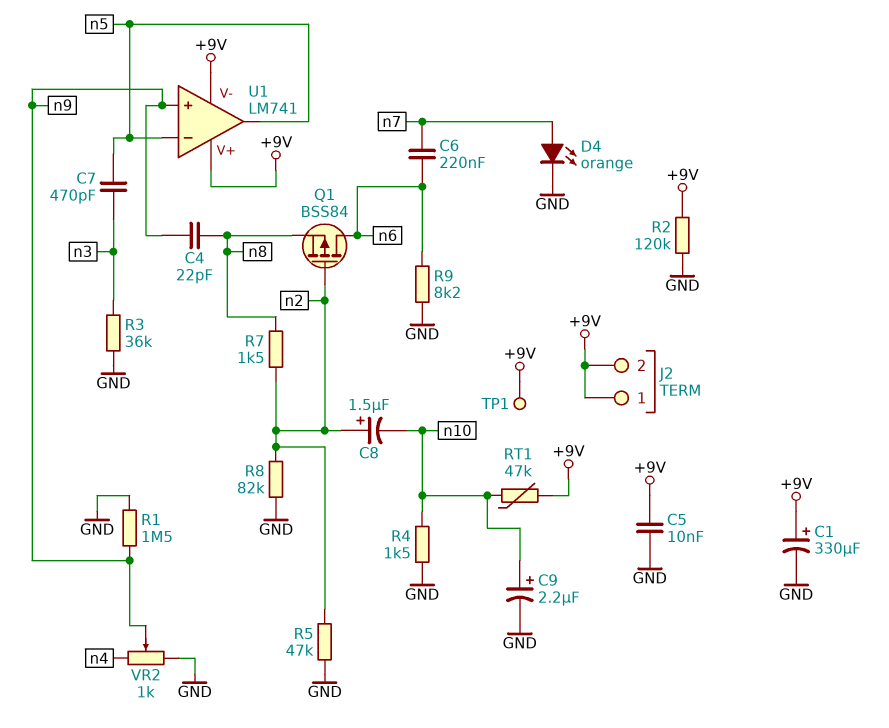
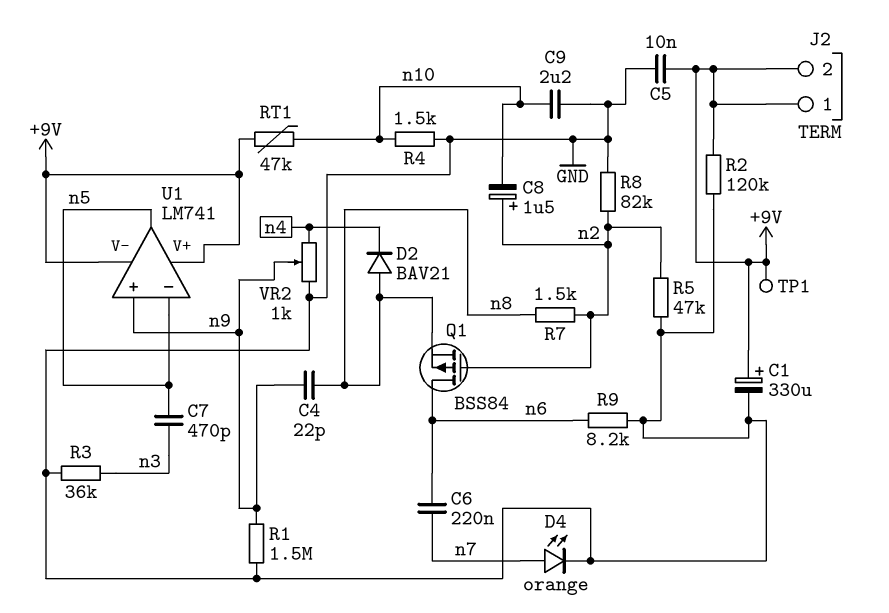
C9: 2.2uF (plus n10, minus GND) -> 2.2uF (GND, n10)
D2: none -> diode BAV21 (A n8, K n4)

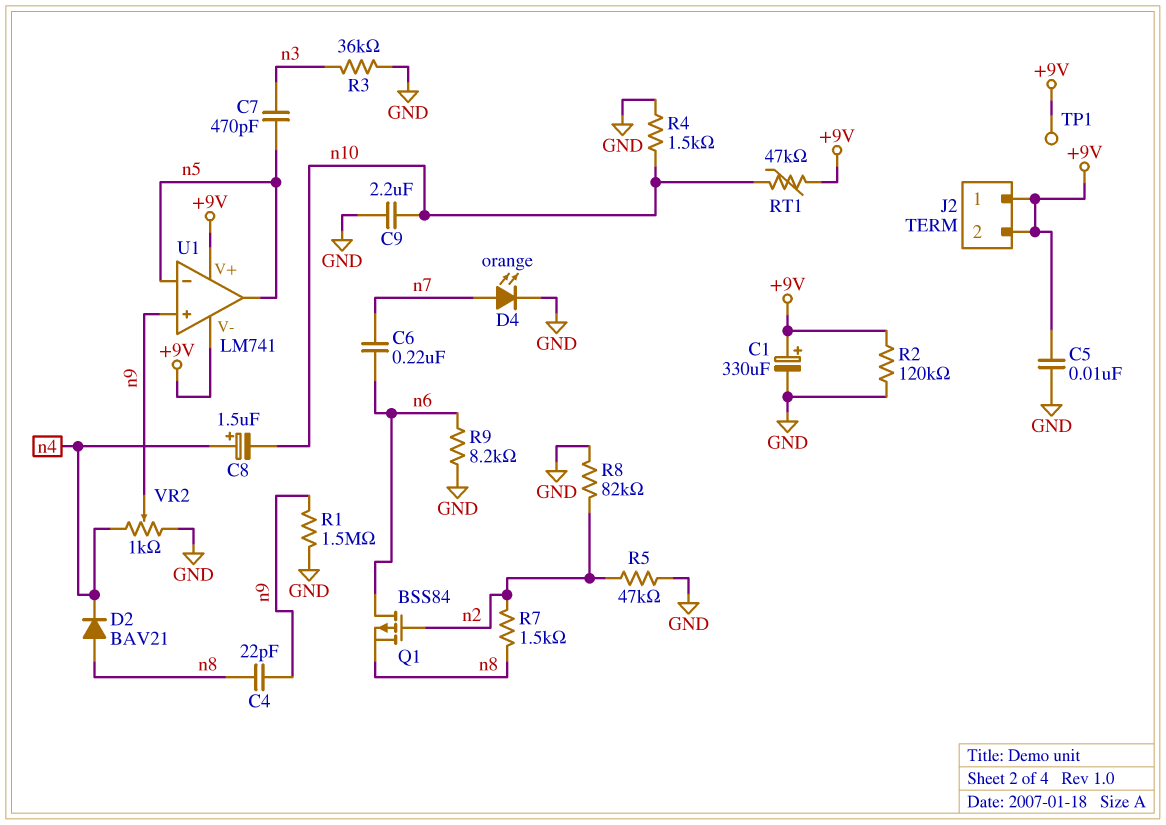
C8: 1.5uF (plus n2, minus n10) -> 1.5uF (plus n4, minus n10)

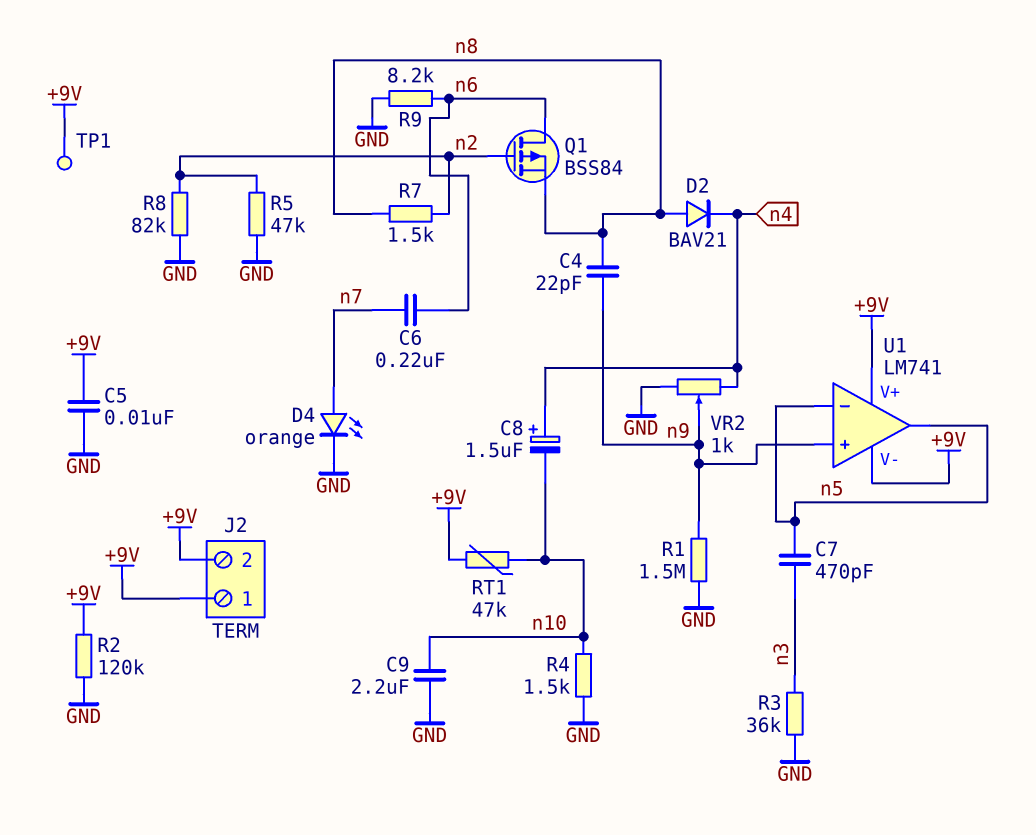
C1: 330uF (plus +9V, minus GND) -> none

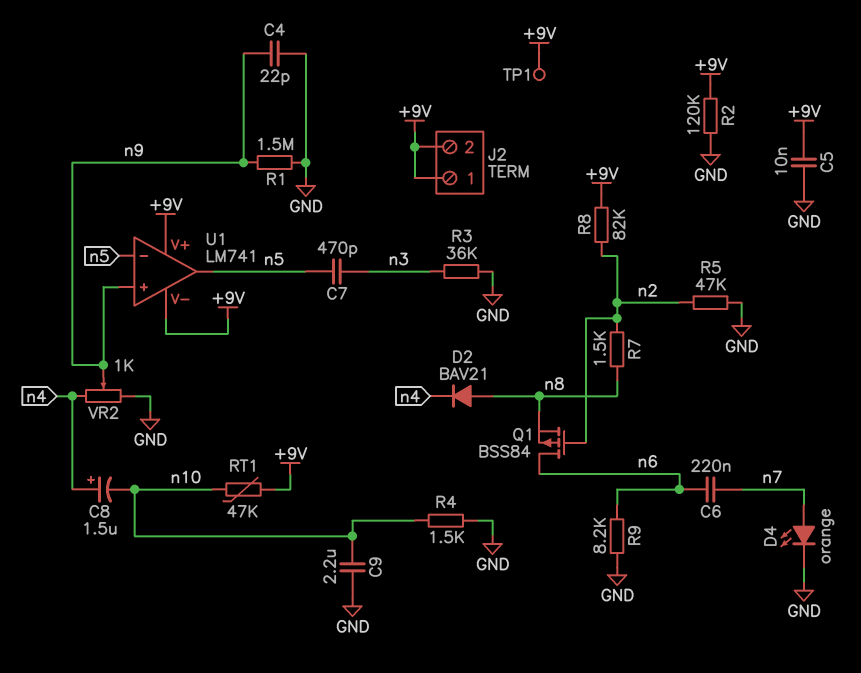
C4: 22pF (n8, n9) -> 22pF (GND, n9)
R8: 82k (GND, n2) -> 82k (+9V, n2)

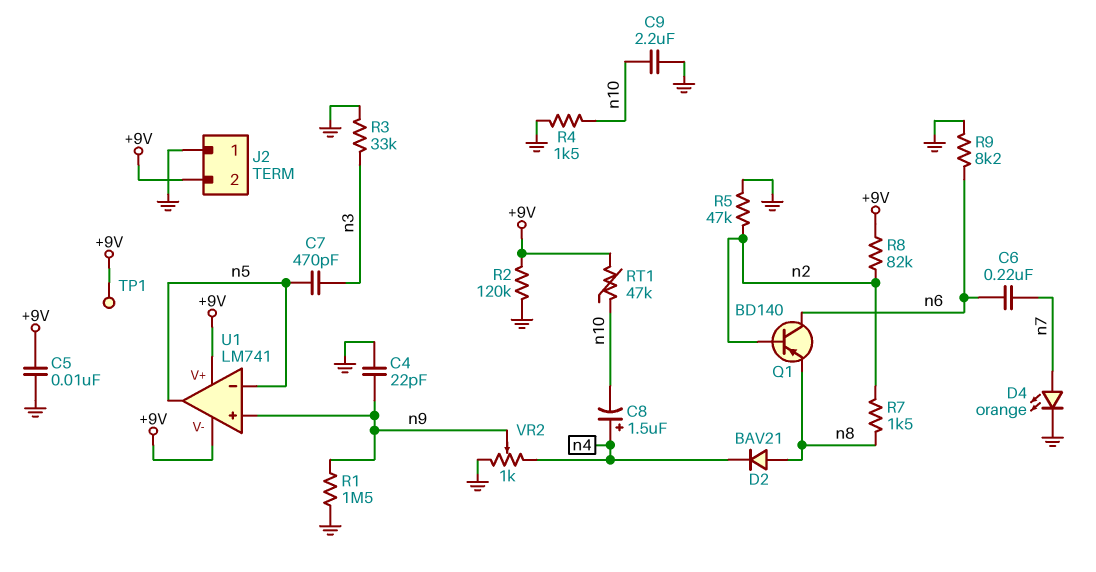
J2 pin 1: +9V -> GND
Q1: PMOS BSS84 (G n2, D n6, S n8) -> PNP BD140 (B n2, C n6, E n8)
R3: 36k (GND, n3) -> 33k (GND, n3)

